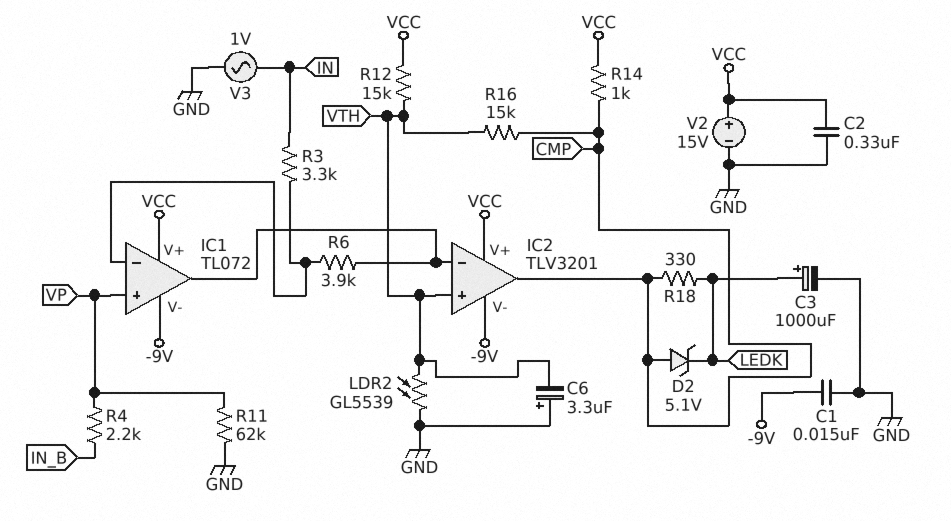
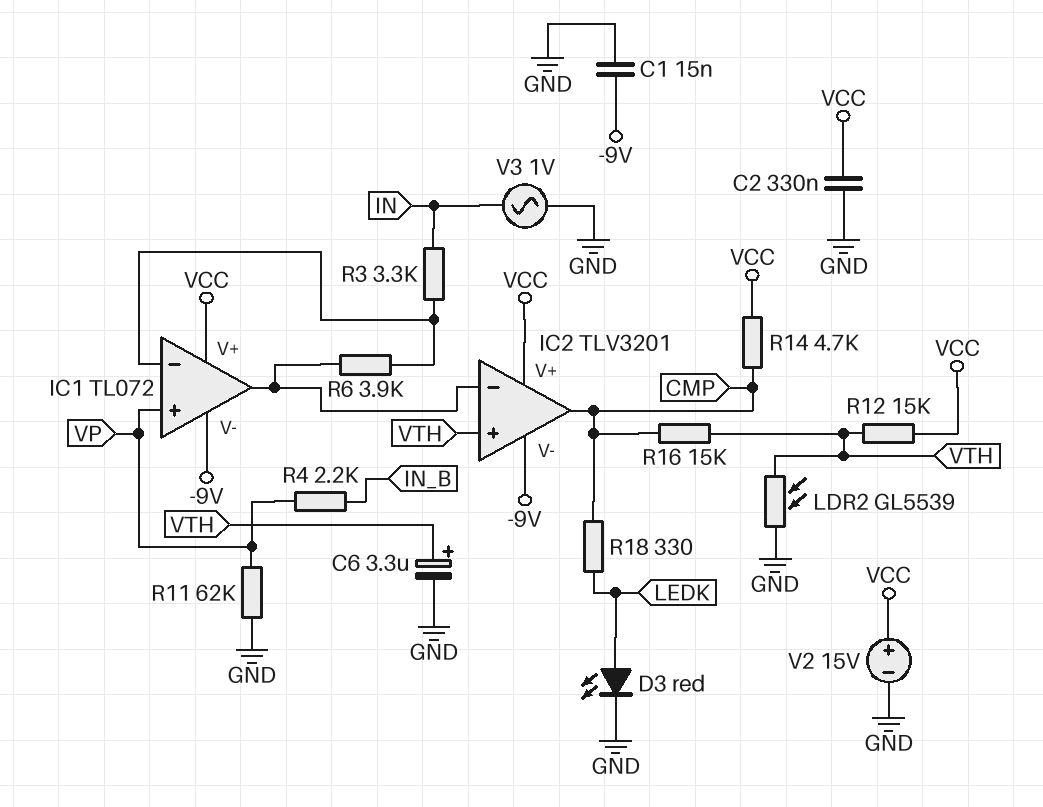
C3: 1000uF (plus LEDK, minus GND) -> none
C6: 3.3uF (plus GND, minus VTH) -> 3.3uF (plus VTH, minus GND)
D2: zener 5.1V (A CMP, K LEDK) -> none
D3: none -> LED red (A LEDK, K GND)
R14: 1k (CMP, VCC) -> 4.7k (CMP, VCC)

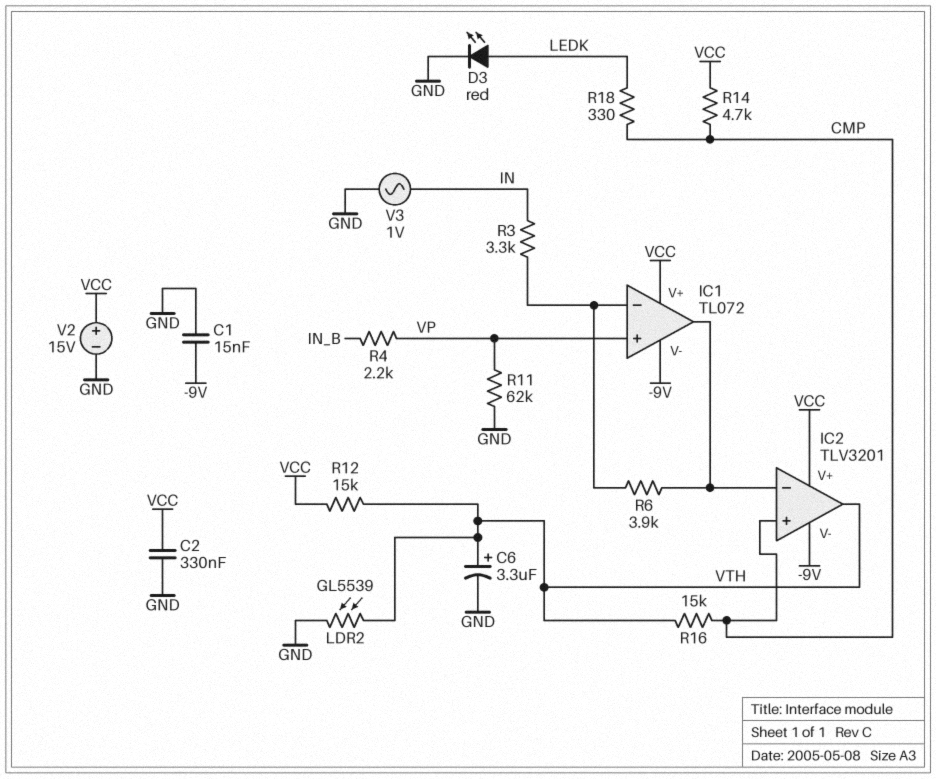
IC2 pin in+: VTH -> CMP
IC2 pin out: CMP -> VTH

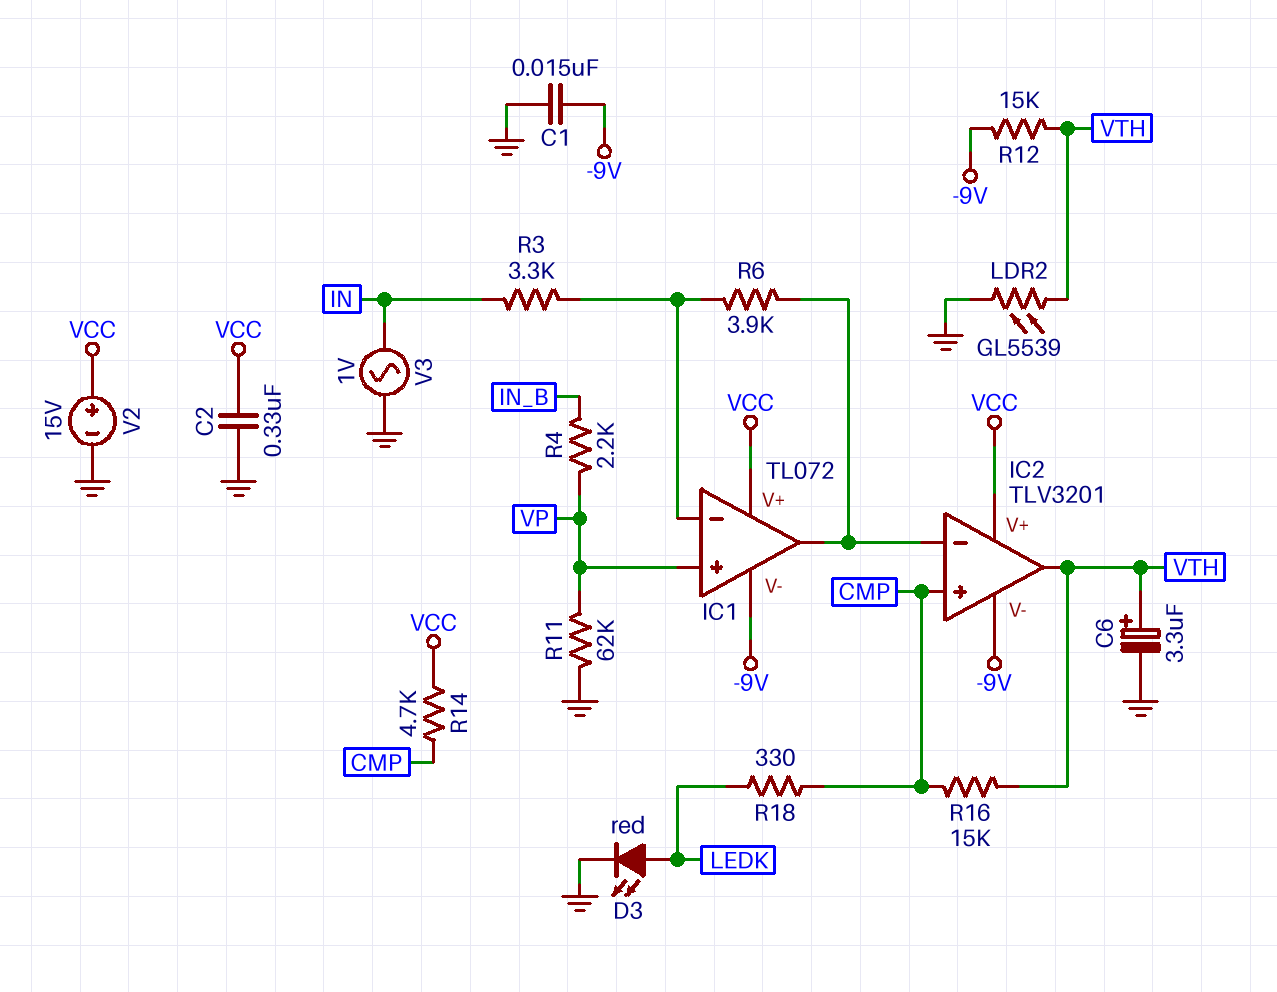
R12: 15k (VCC, VTH) -> 15k (-9V, VTH)

